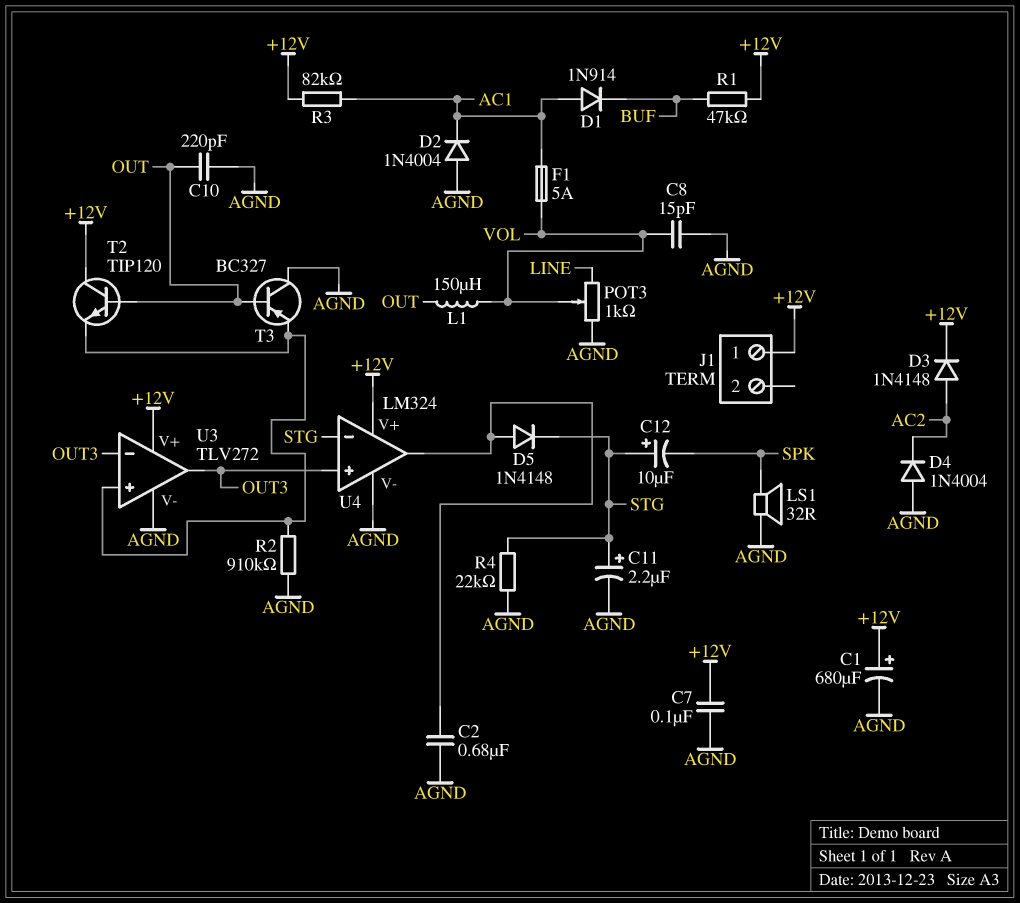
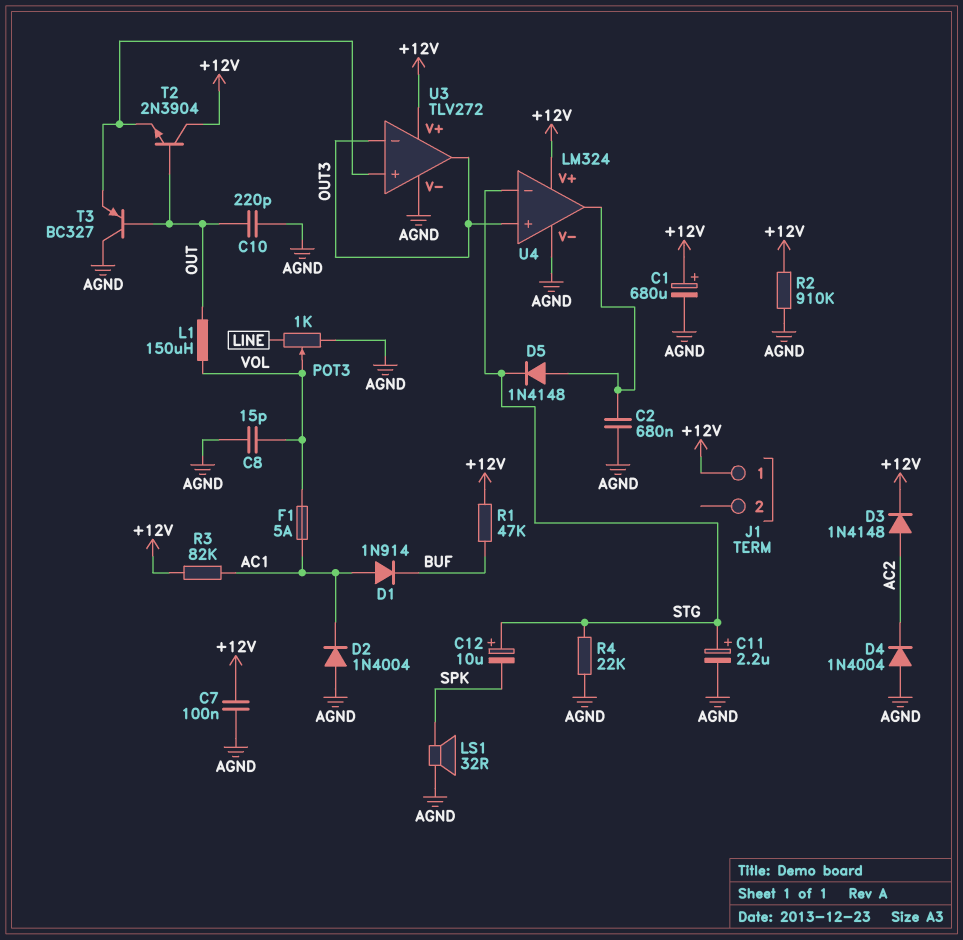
R2: 910k (AGND, U3/in+) -> 910k (+12V, AGND)
T2: NPN TIP120 (B OUT, C +12V, E U3/in+) -> NPN 2N3904 (B OUT, C +12V, E U3/in+)

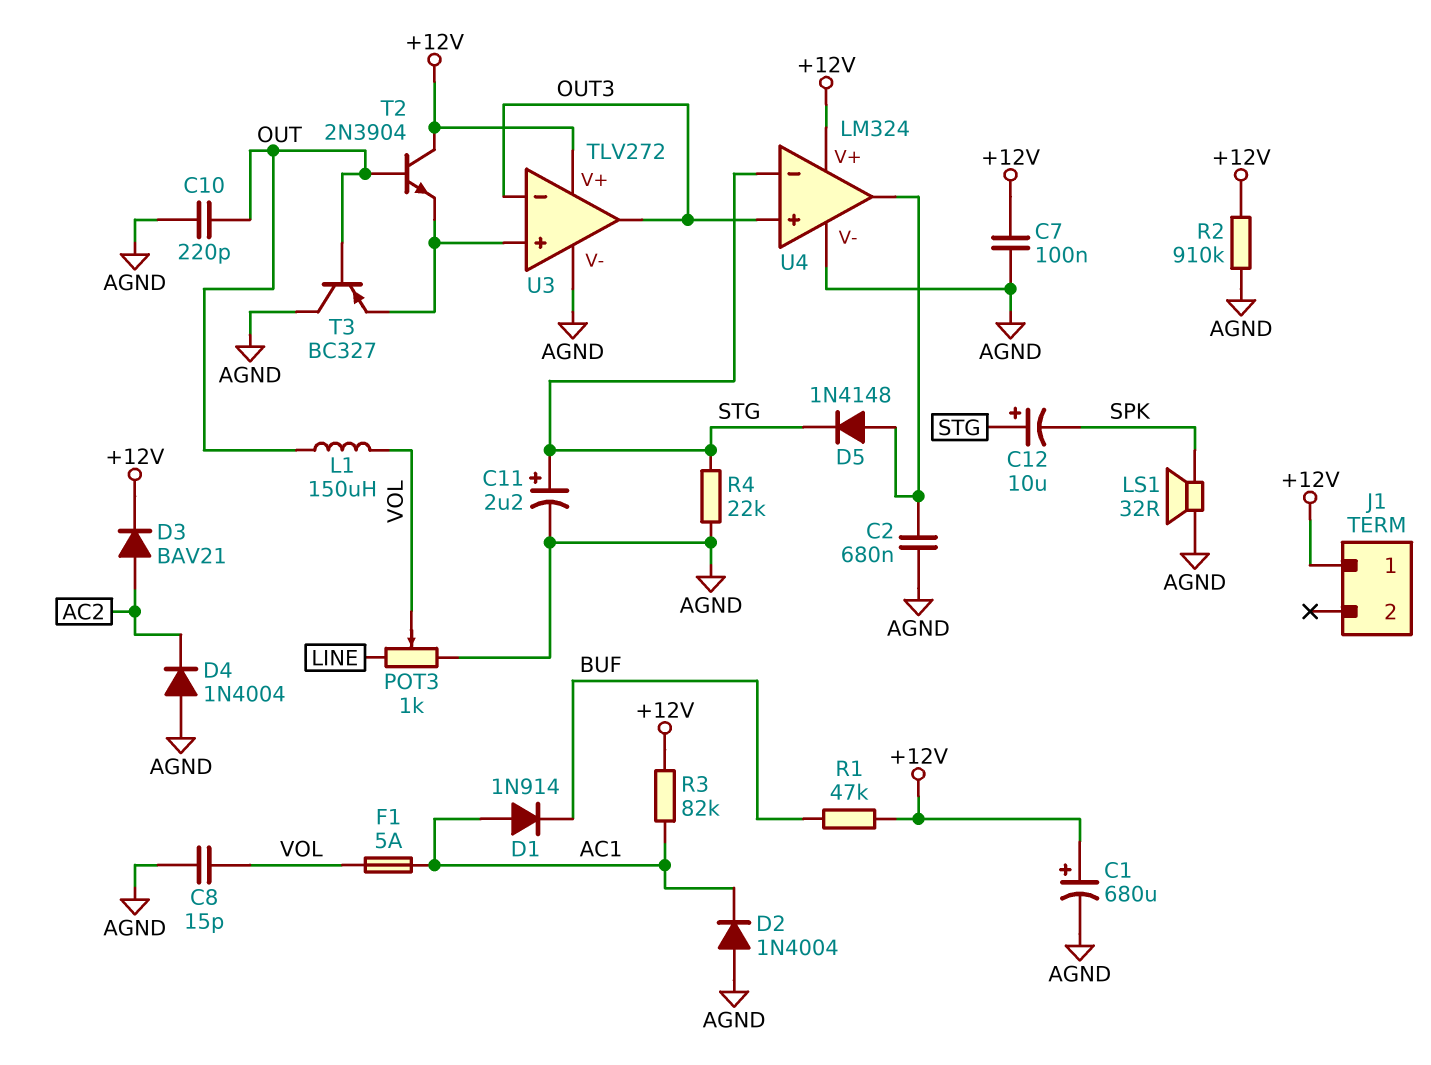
D3: diode 1N4148 (A AC2, K +12V) -> diode BAV21 (A AC2, K +12V)

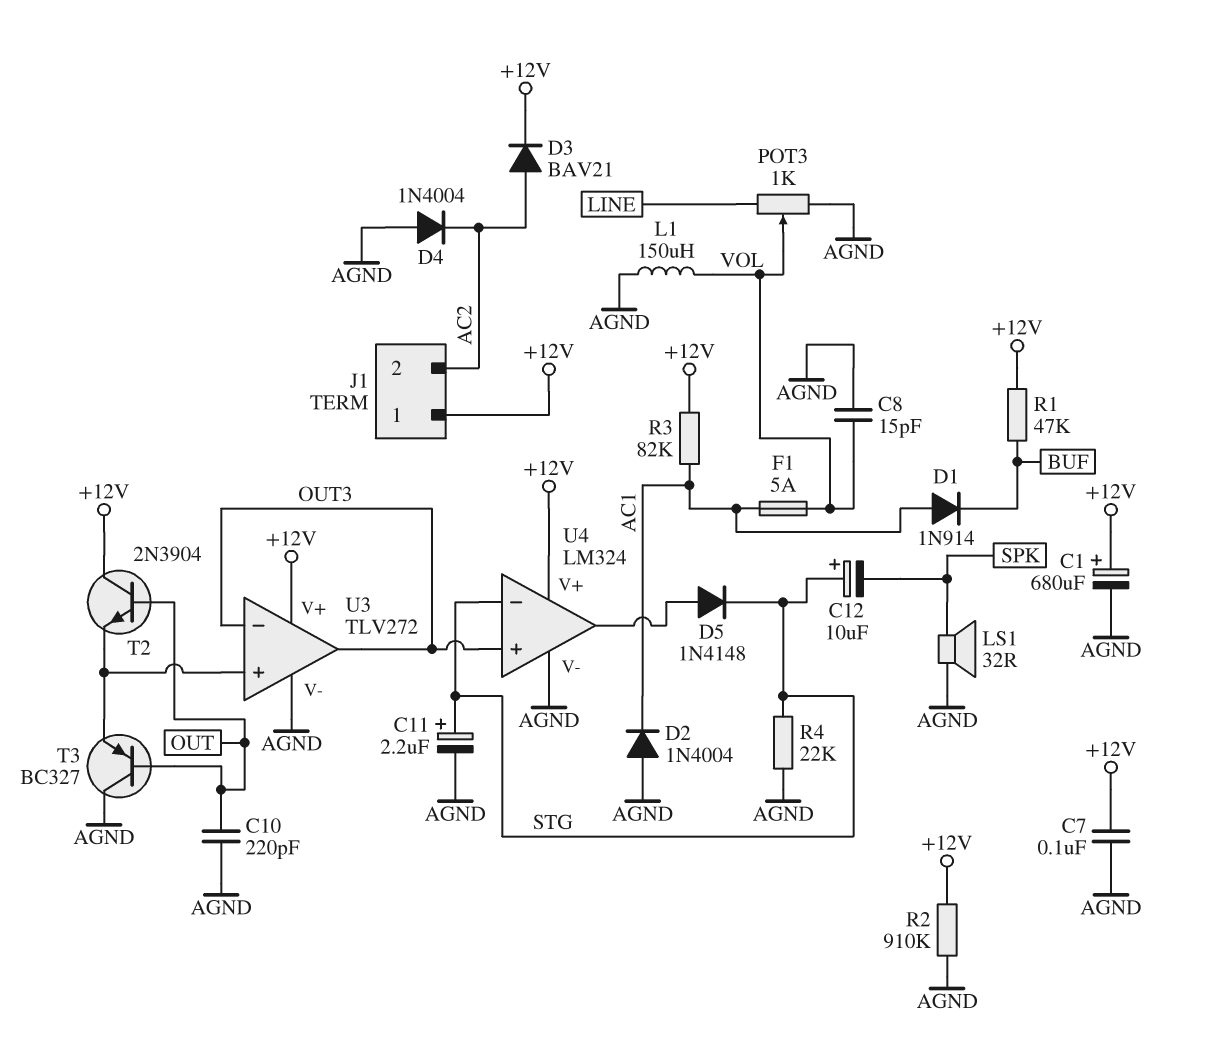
C2: 680nF (AGND, U4/out) -> none
J1 pin 2: none -> AC2
L1: 150uH (OUT, VOL) -> 150uH (AGND, VOL)

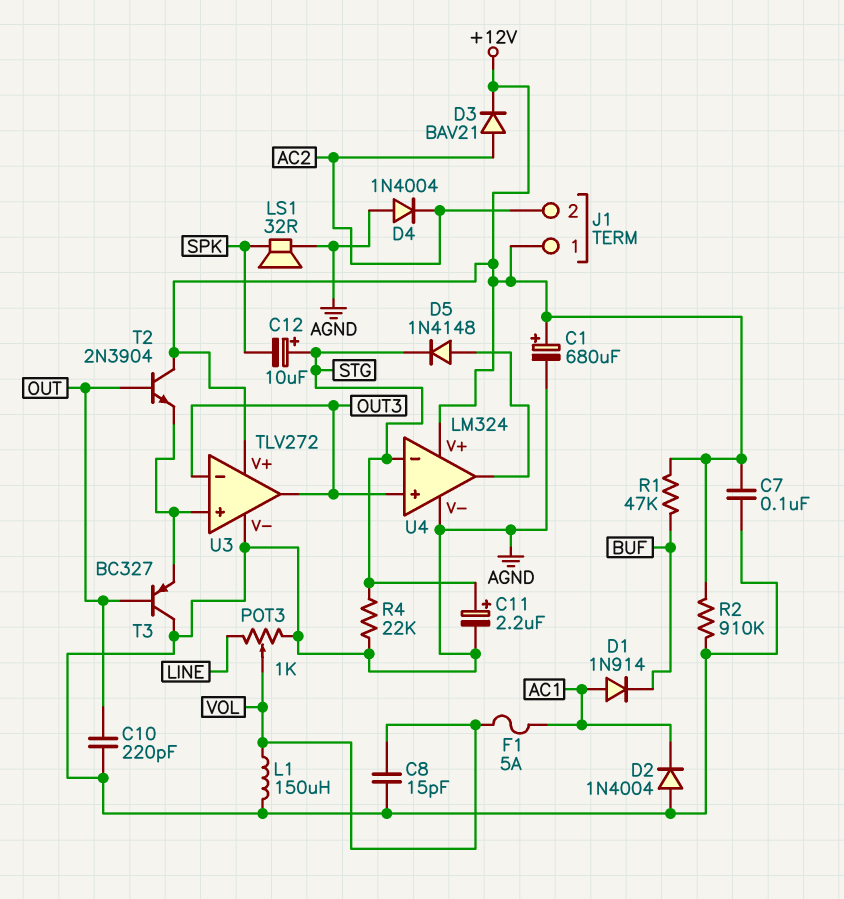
R3: 82k (+12V, AC1) -> none

